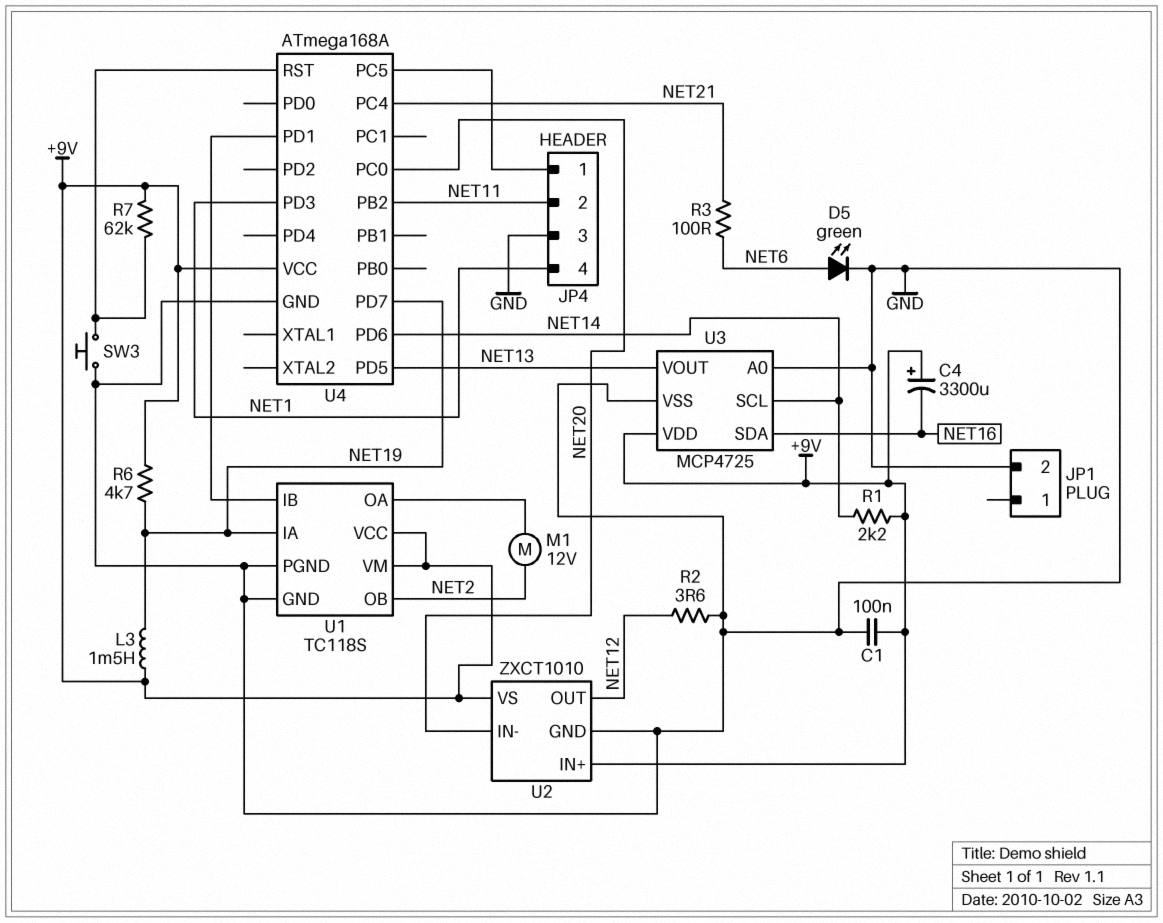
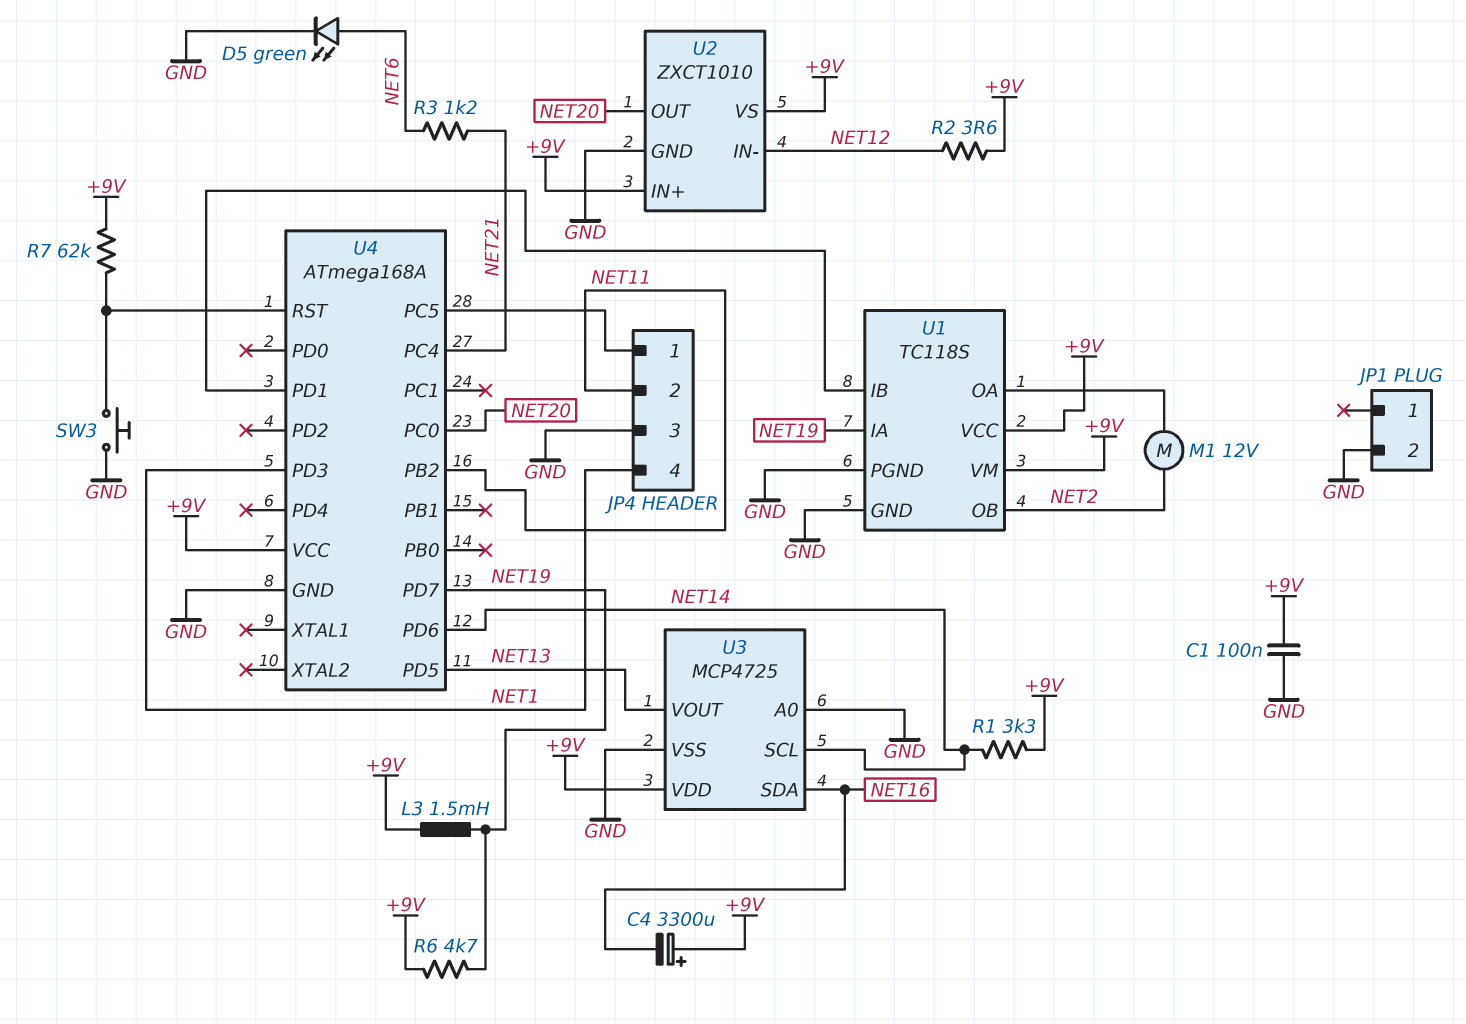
R1: 2.2k (+9V, NET14) -> 3.3k (+9V, NET14)
R2: 3.6 (GND, NET12) -> 3.6 (+9V, NET12)
R3: 100 (NET6, NET21) -> 1.2k (NET6, NET21)
U2 pin IN-: NET20 -> NET12
U2 pin OUT: NET12 -> NET20

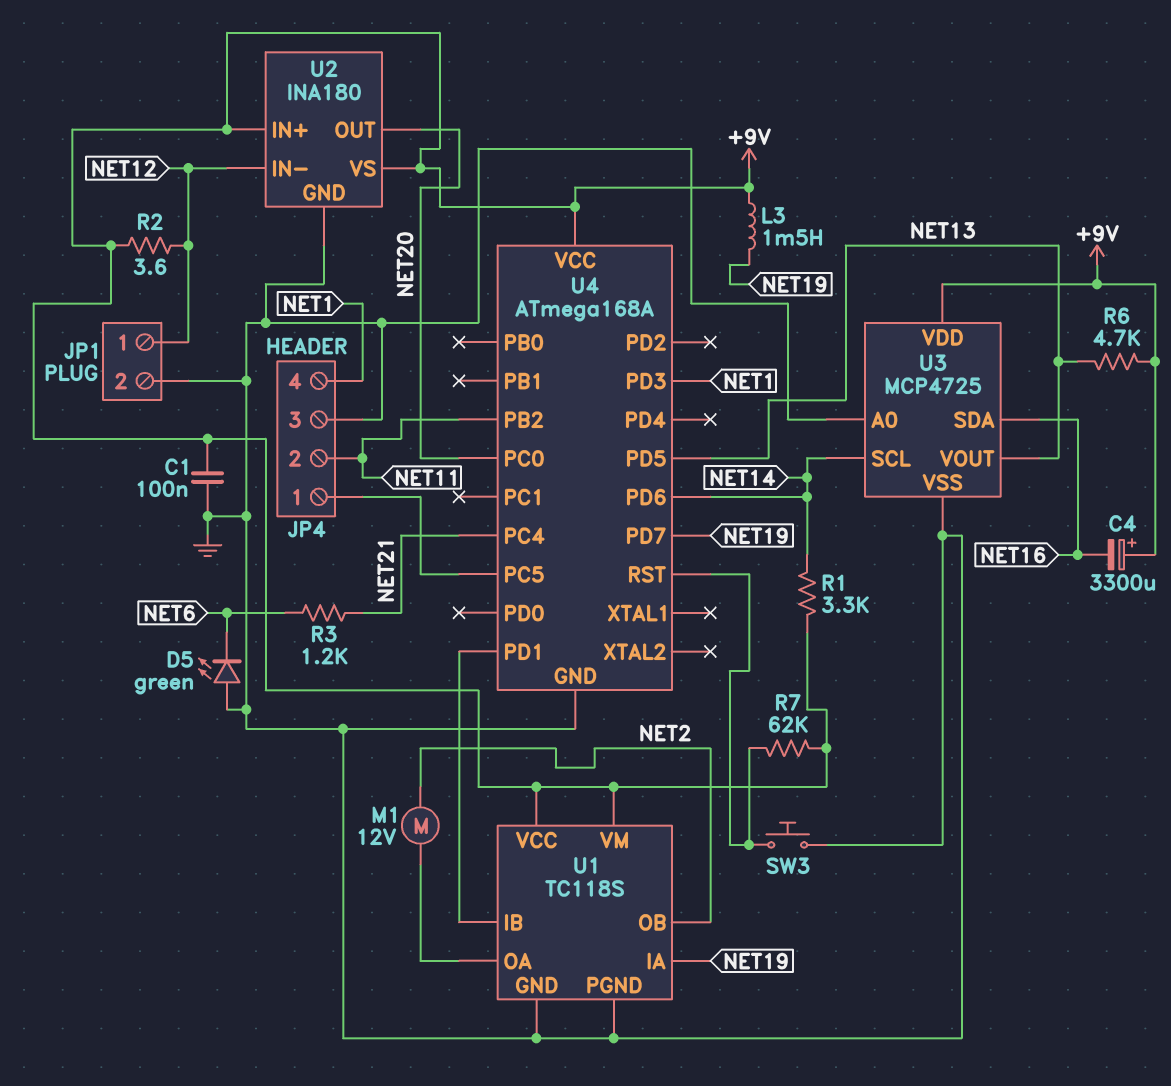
D5: LED green (A NET6, K GND) -> LED green (A GND, K NET6)
JP1 pin 1: none -> NET12
R6: 4.7k (+9V, NET19) -> 4.7k (+9V, NET13)
U2: ZXCT1010 -> INA180

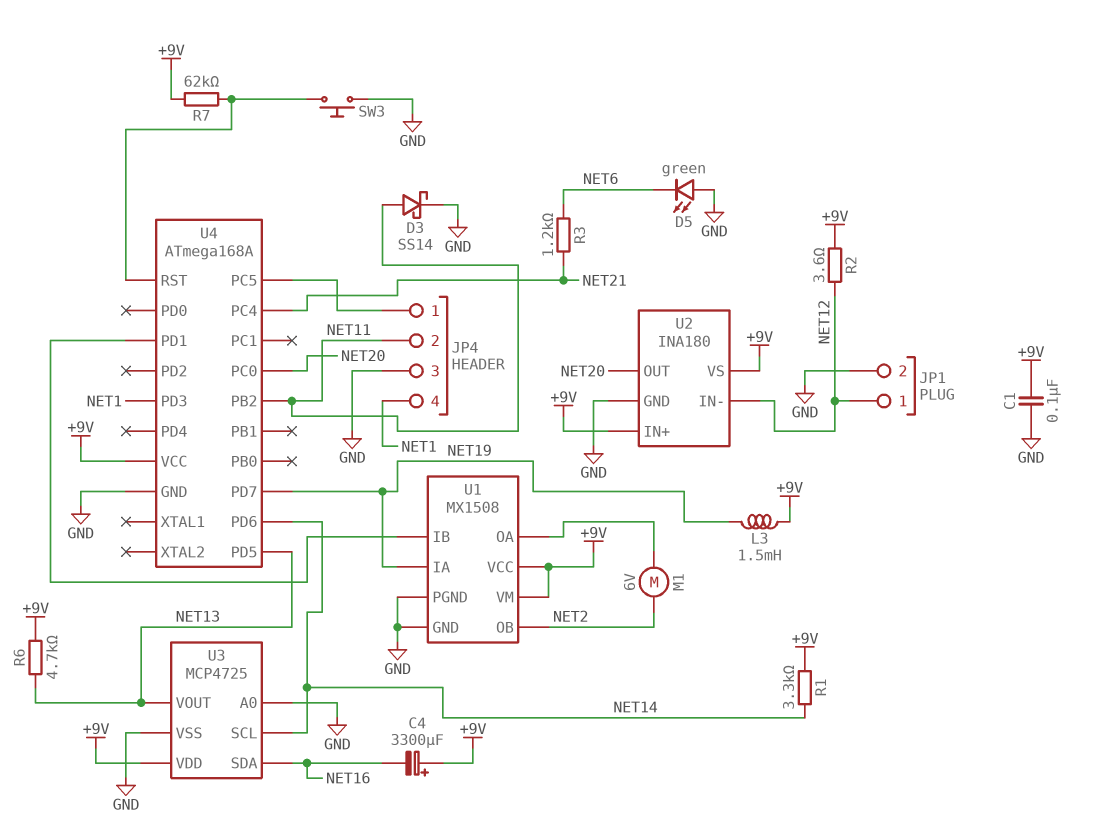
D3: none -> schottky SS14 (A NET11, K GND)
M1: motor 12V (NET2, U1/OA) -> motor 6V (NET2, U1/OA)
U1: TC118S -> MX1508

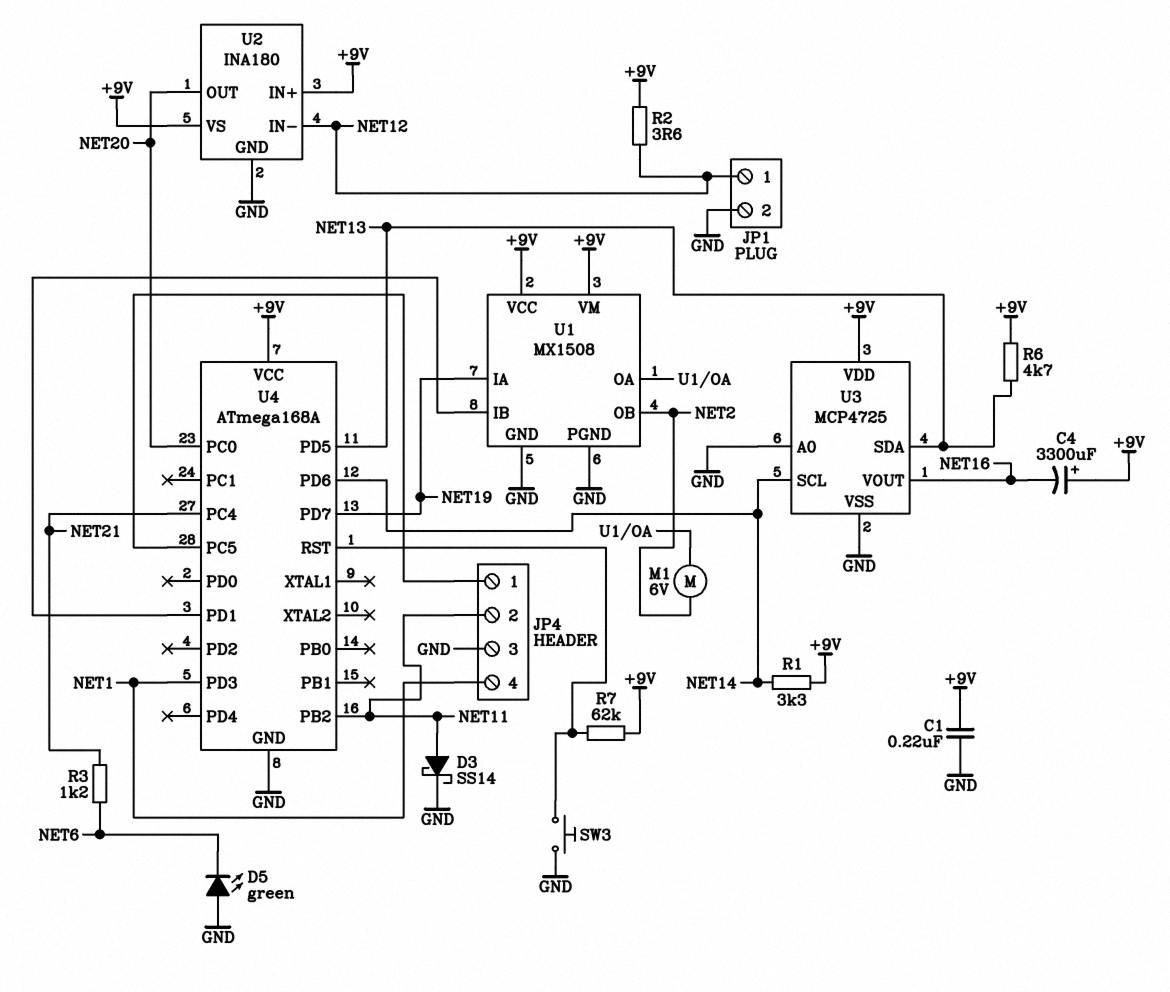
C1: 100nF (+9V, GND) -> 220nF (+9V, GND)
L3: 1.5mH (+9V, NET19) -> none
U3 pin SDA: NET16 -> NET13
U3 pin VOUT: NET13 -> NET16

